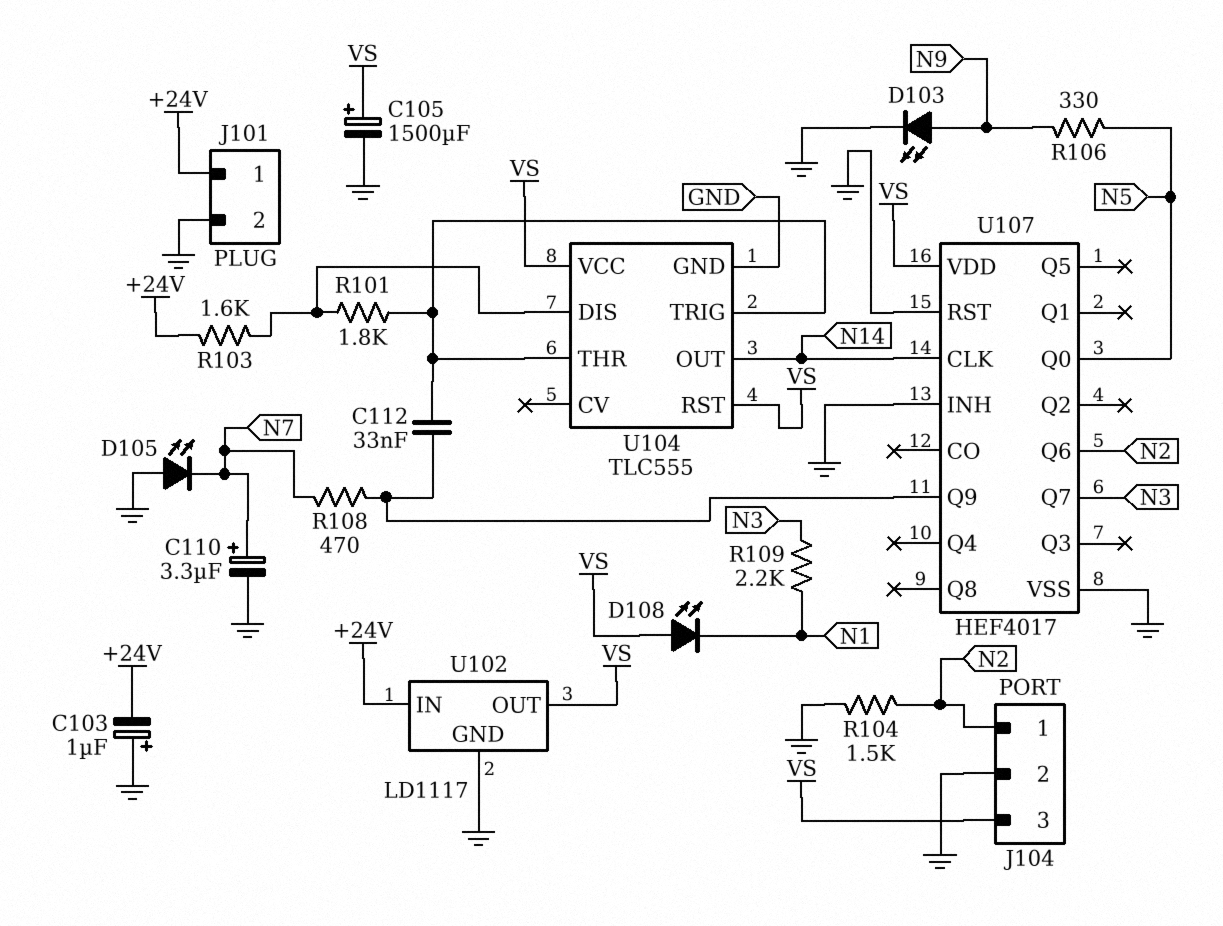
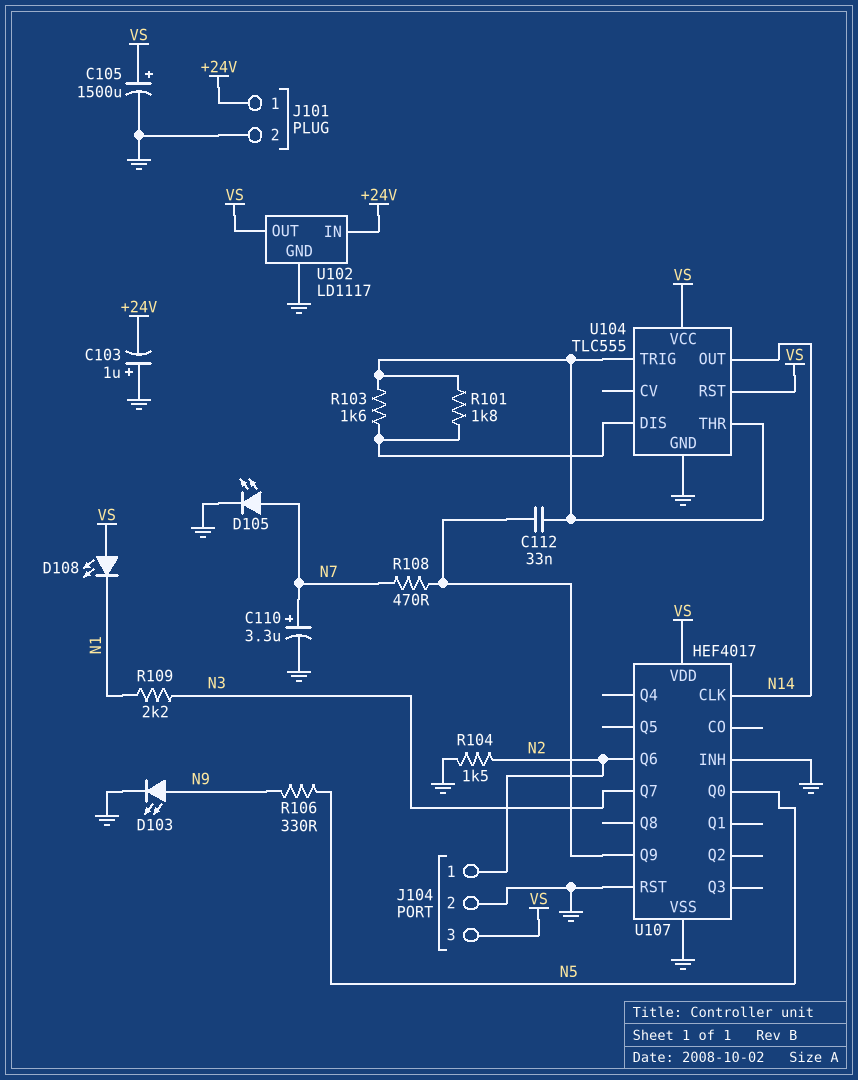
D105: LED (A GND, K N7) -> LED (A N7, K GND)
R103: 1.6k (+24V, U104/DIS) -> 1.6k (U104/DIS, U104/THR)

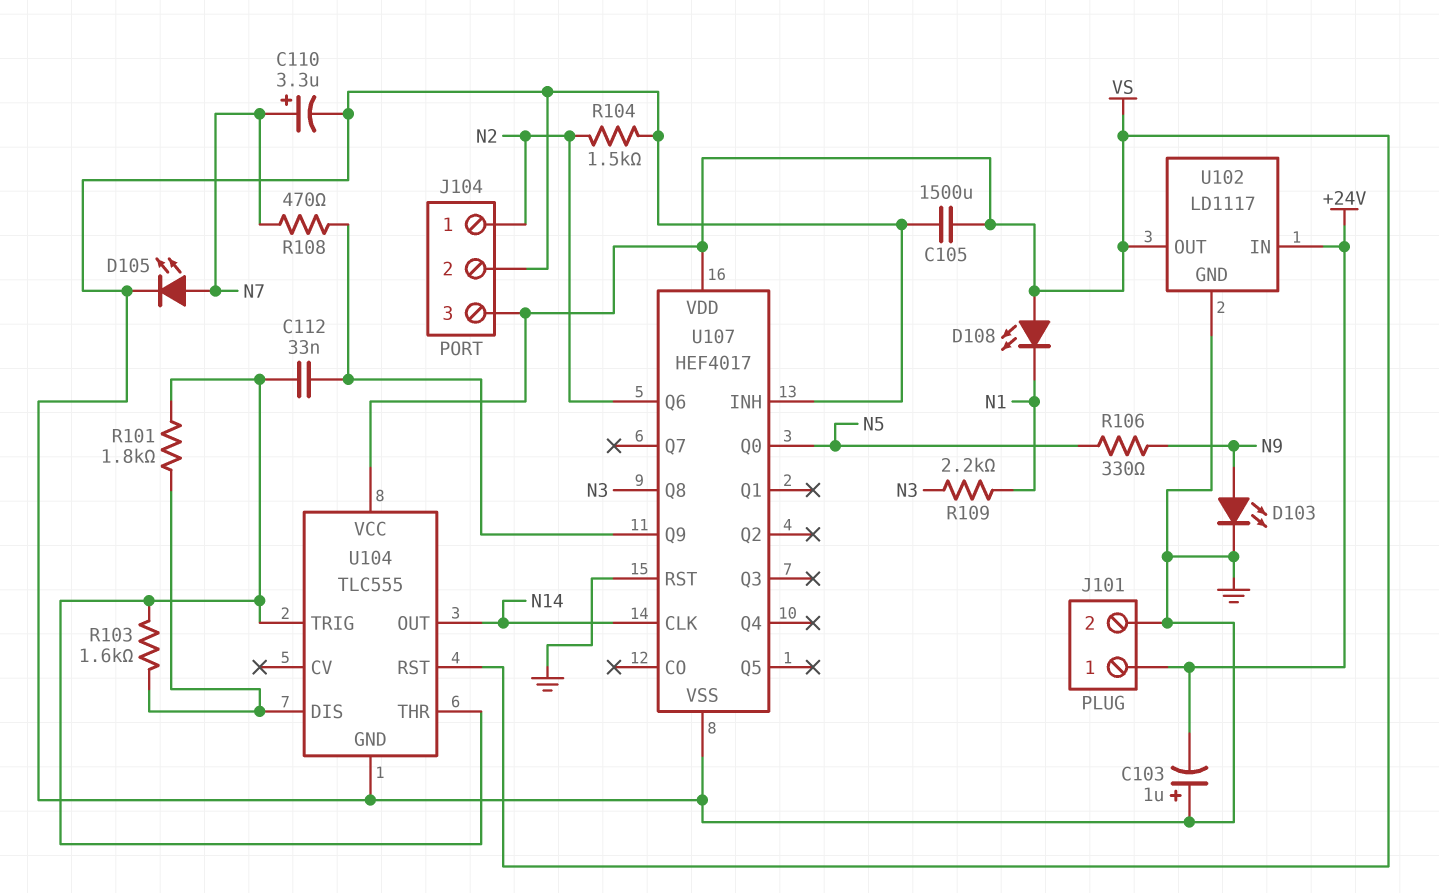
C105: 1500uF (plus VS, minus GND) -> 1500uF (GND, VS)
U107 pin Q7: N3 -> none
U107 pin Q8: none -> N3

